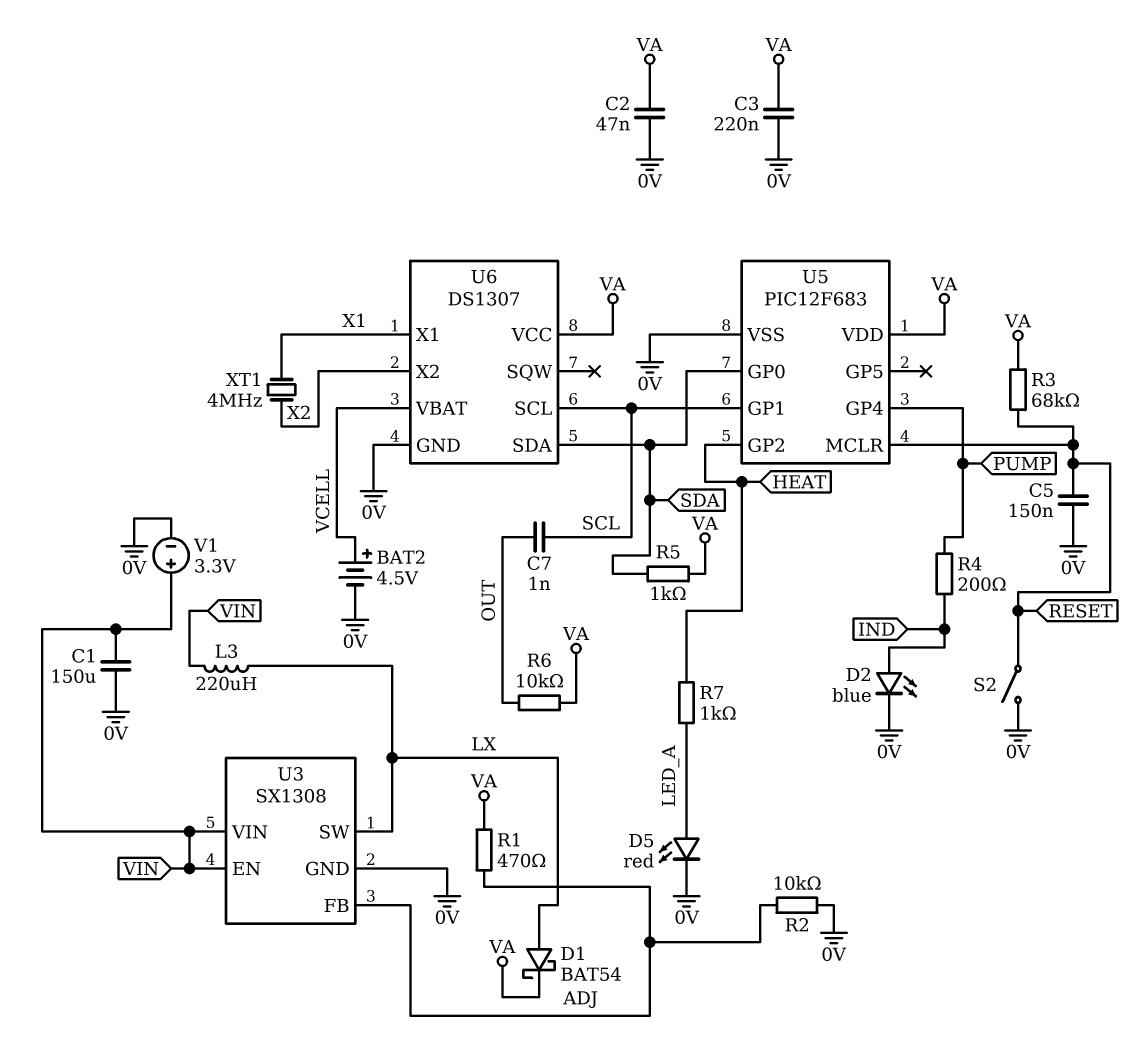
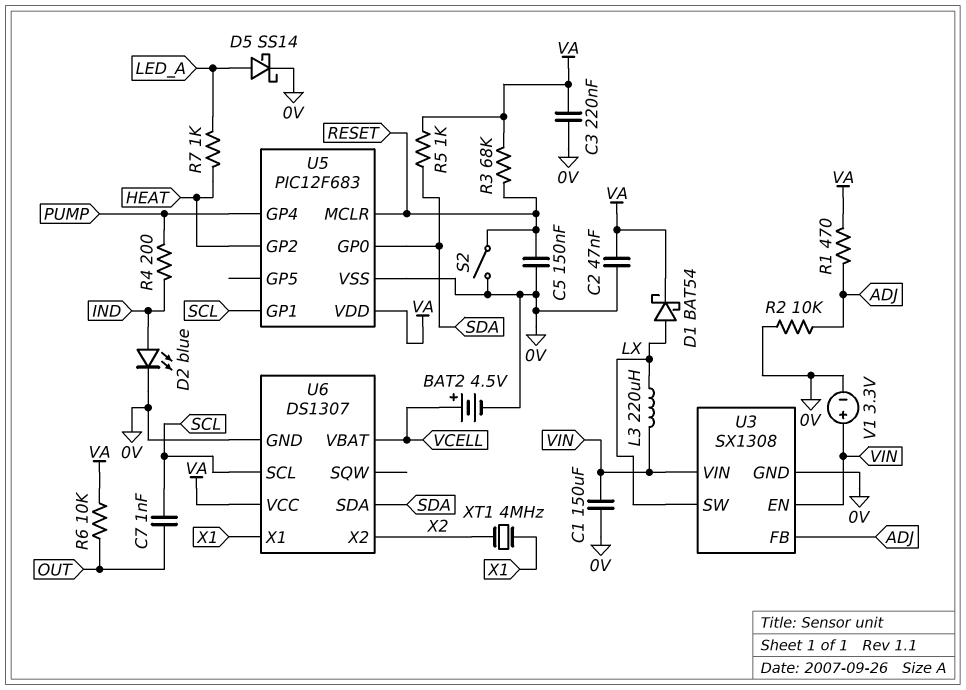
D5: LED red (A LED_A, K 0V) -> schottky SS14 (A LED_A, K 0V)

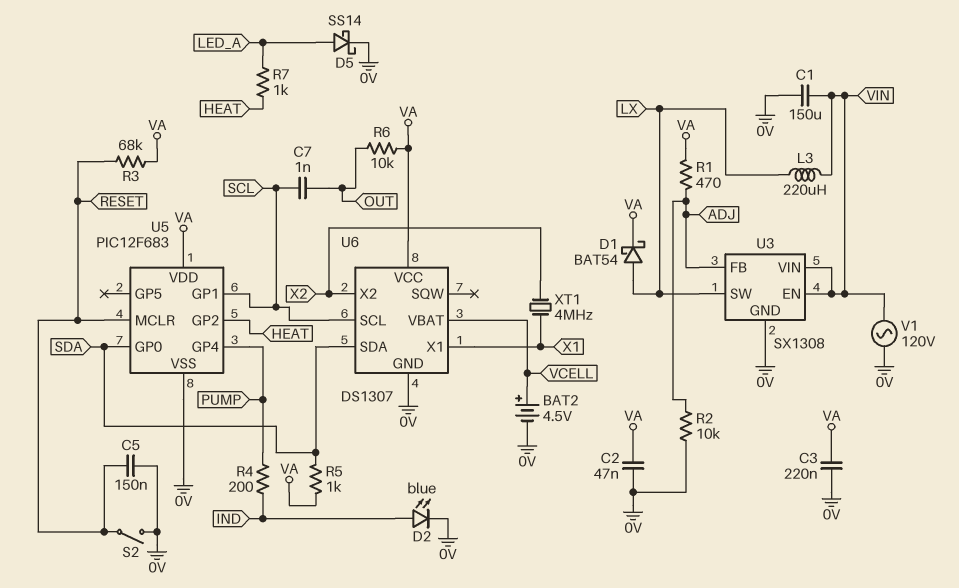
V1: 3.3V (plus VIN, minus 0V) -> AC 120V (0V, VIN)

